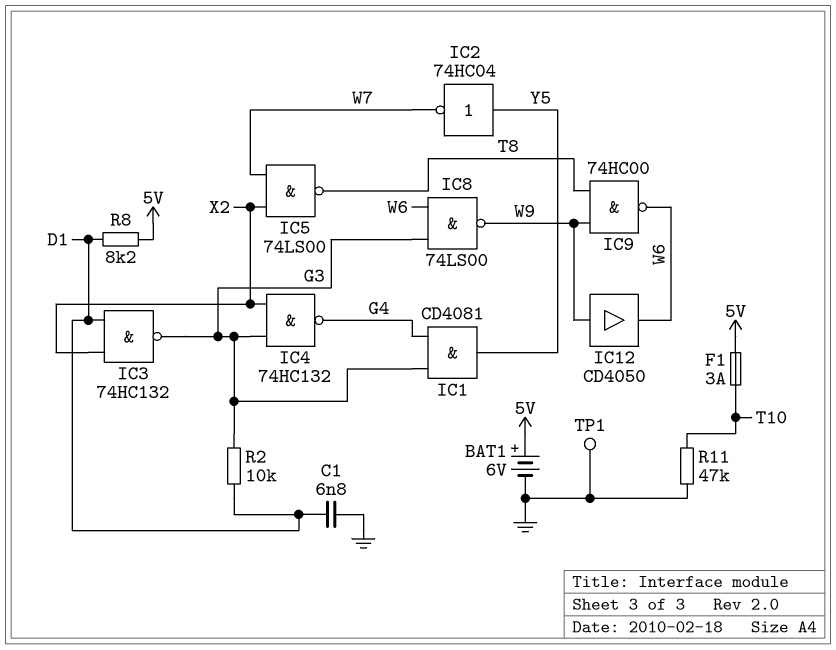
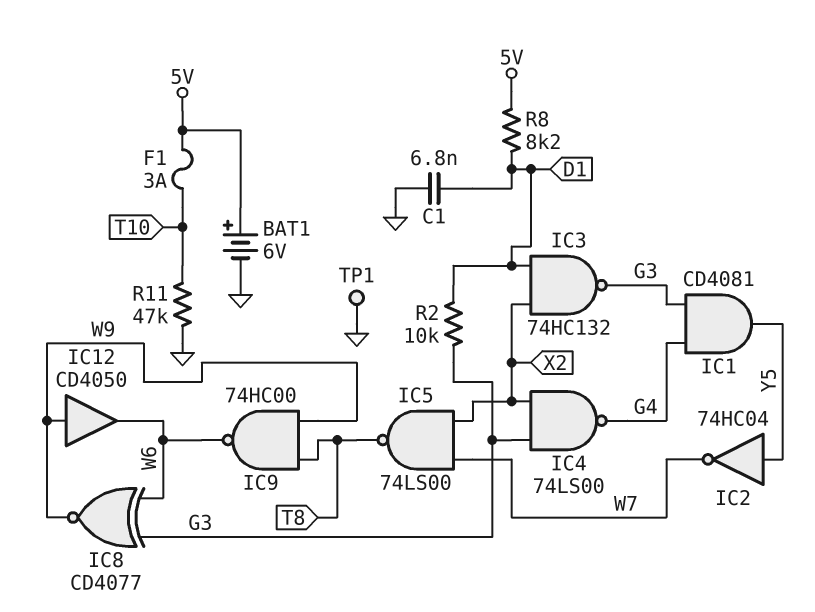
IC4: NAND 74HC132 (in G3, in X2, out G4) -> NAND 74LS00 (in G3, in X2, out G4)
IC8: NAND 74LS00 (in G3, in W6, out W9) -> XNOR CD4077 (in G3, in W6, out W9)

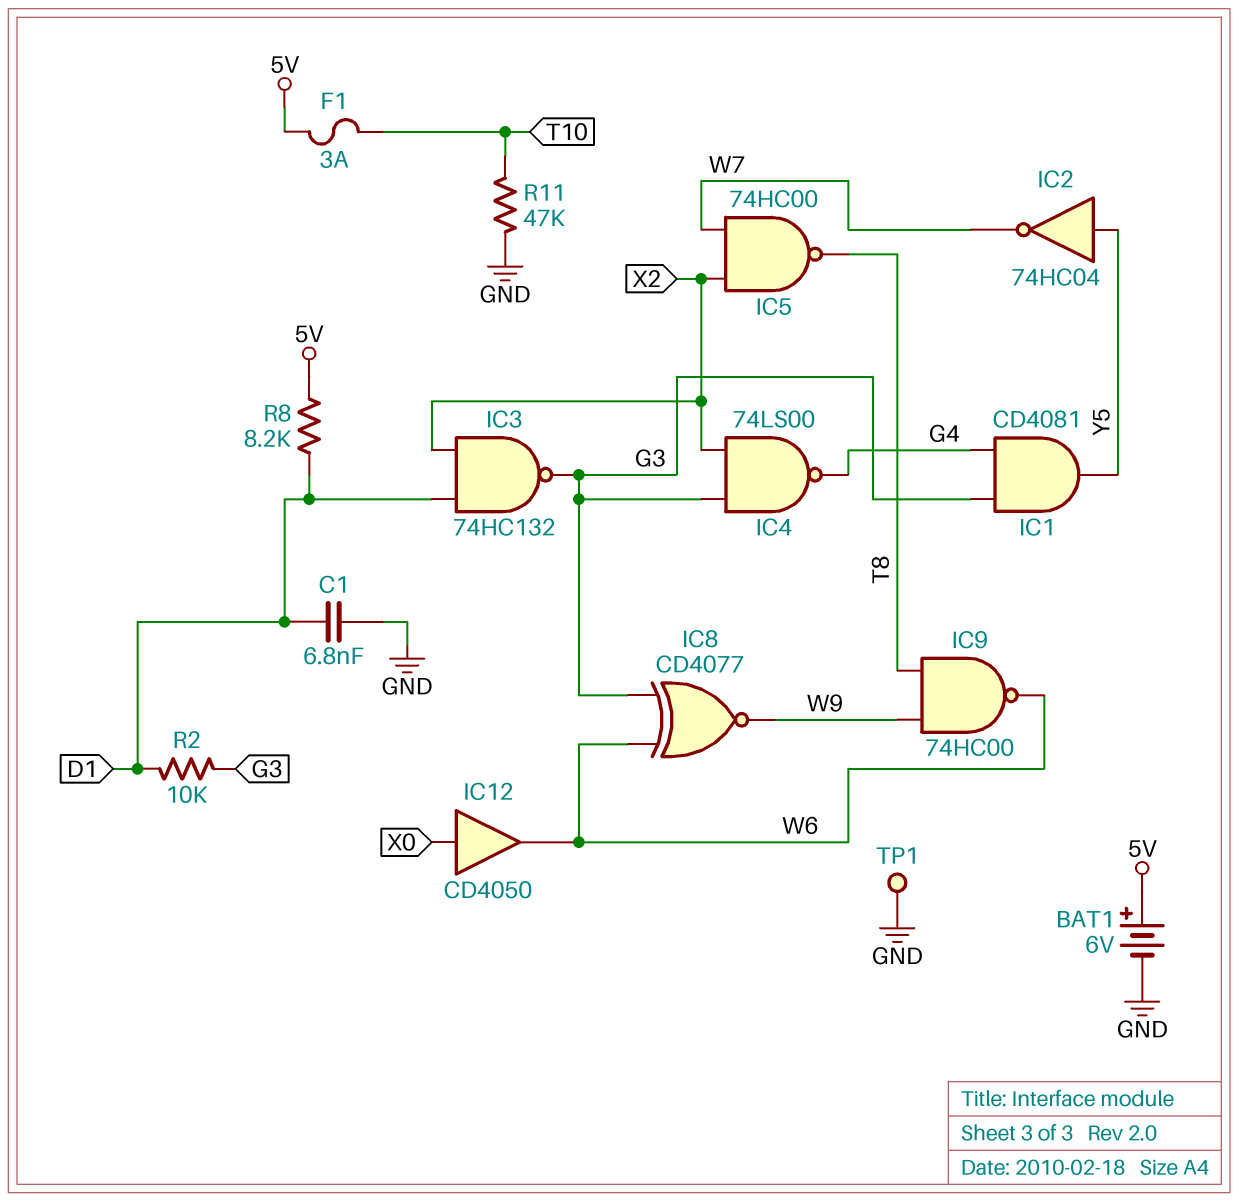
IC5: NAND 74LS00 (in W7, in X2, out T8) -> NAND 74HC00 (in W7, in X2, out T8)
IC12: buffer CD4050 (in W9, out W6) -> buffer CD4050 (in X0, out W6)

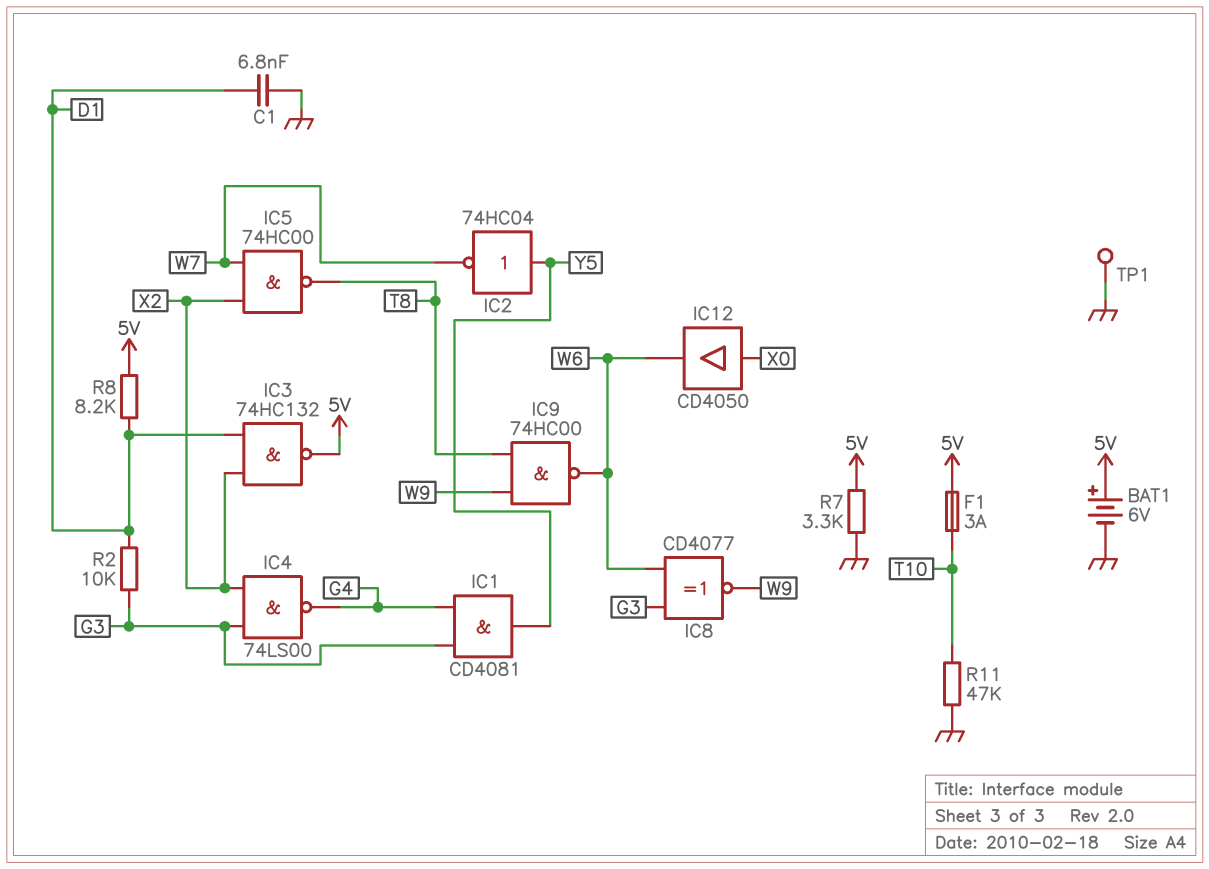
IC3: NAND 74HC132 (in D1, in X2, out G3) -> NAND 74HC132 (in D1, in X2, out 5V)
R7: none -> 3.3k (5V, GND)

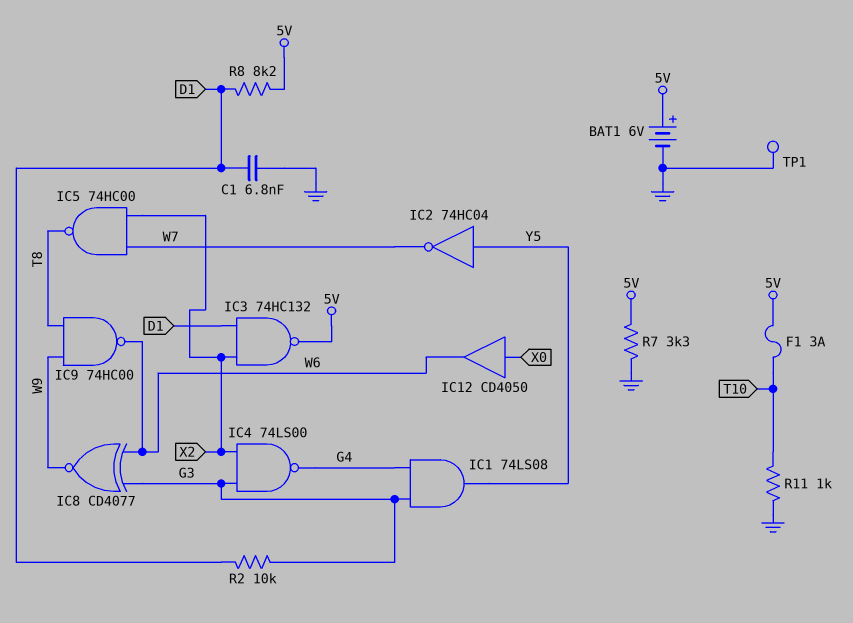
IC1: AND CD4081 (in G3, in G4, out Y5) -> AND 74LS08 (in G3, in G4, out Y5)
R11: 47k (GND, T10) -> 1k (GND, T10)

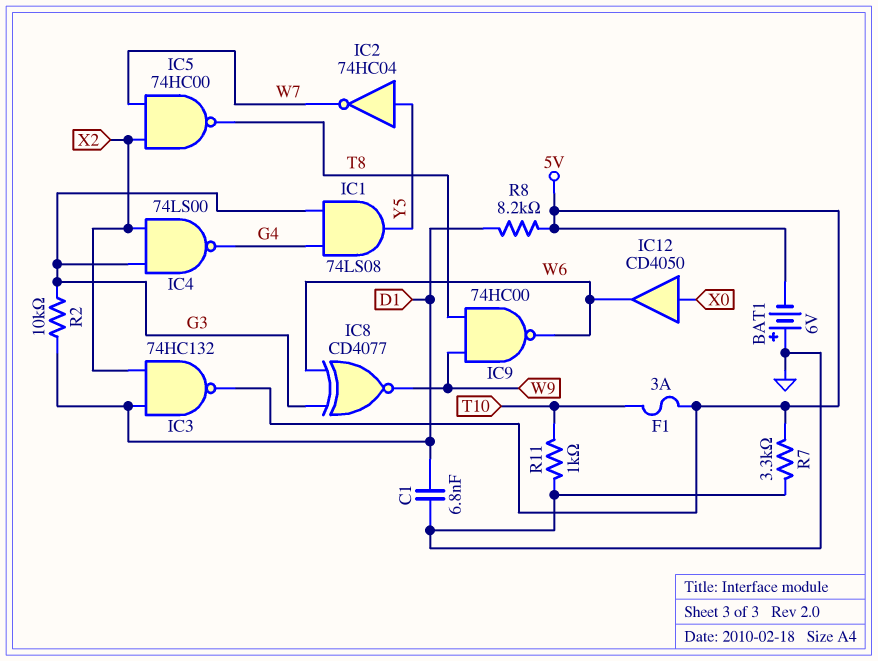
BAT1: 6V (plus 5V, minus GND) -> 6V (plus GND, minus 5V)
TP1: test point (GND) -> none

